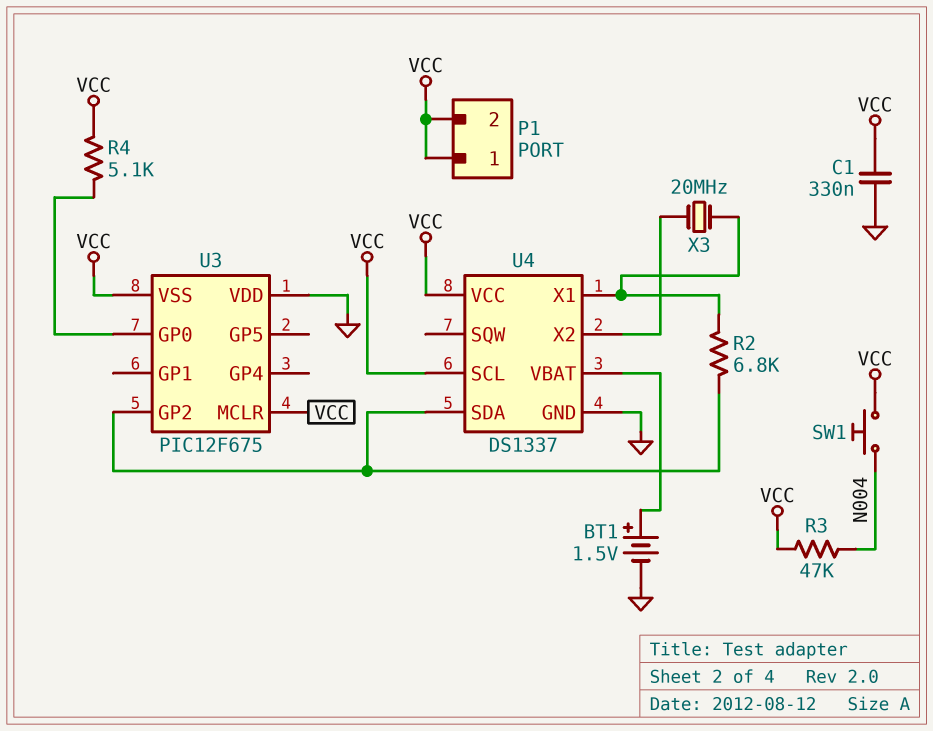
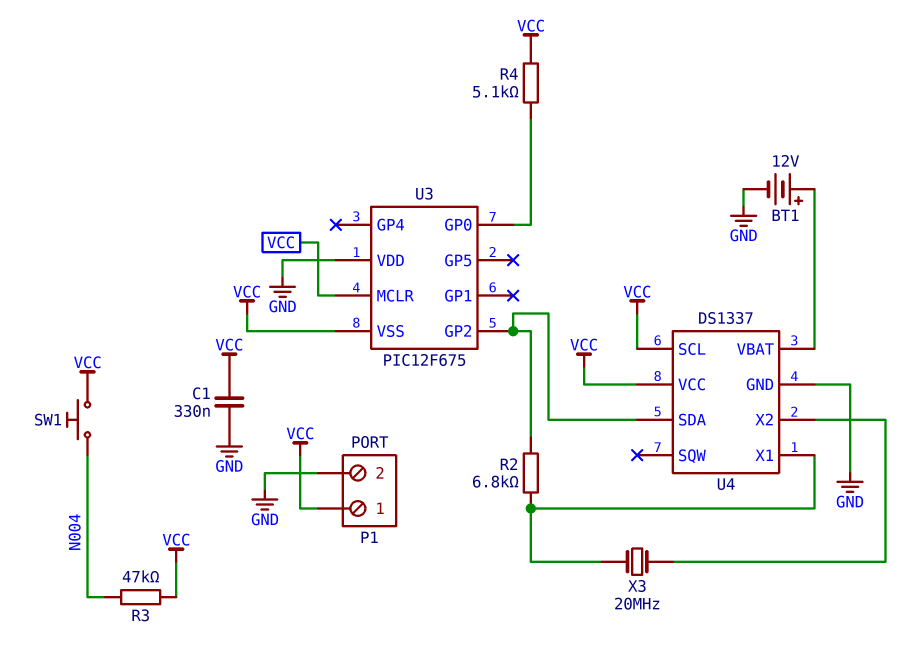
BT1: 1.5V (plus U4/VBAT, minus GND) -> 12V (plus U4/VBAT, minus GND)
P1 pin 2: VCC -> GND

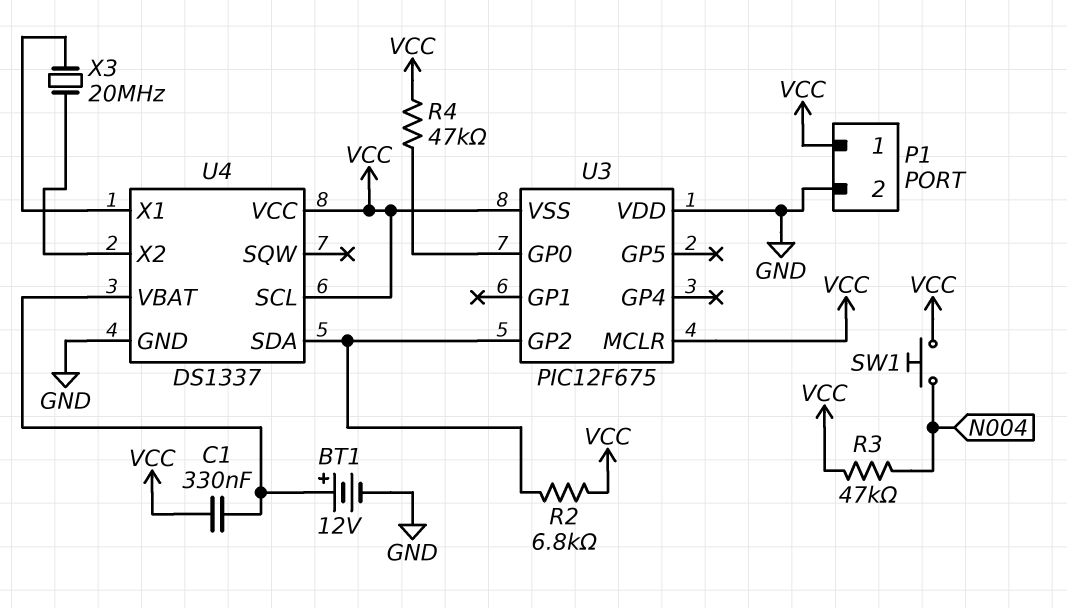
C1: 330nF (GND, VCC) -> 330nF (U4/VBAT, VCC)
R2: 6.8k (U3/GP2, U4/X1) -> 6.8k (U3/GP2, VCC)
R4: 5.1k (U3/GP0, VCC) -> 47k (U3/GP0, VCC)

